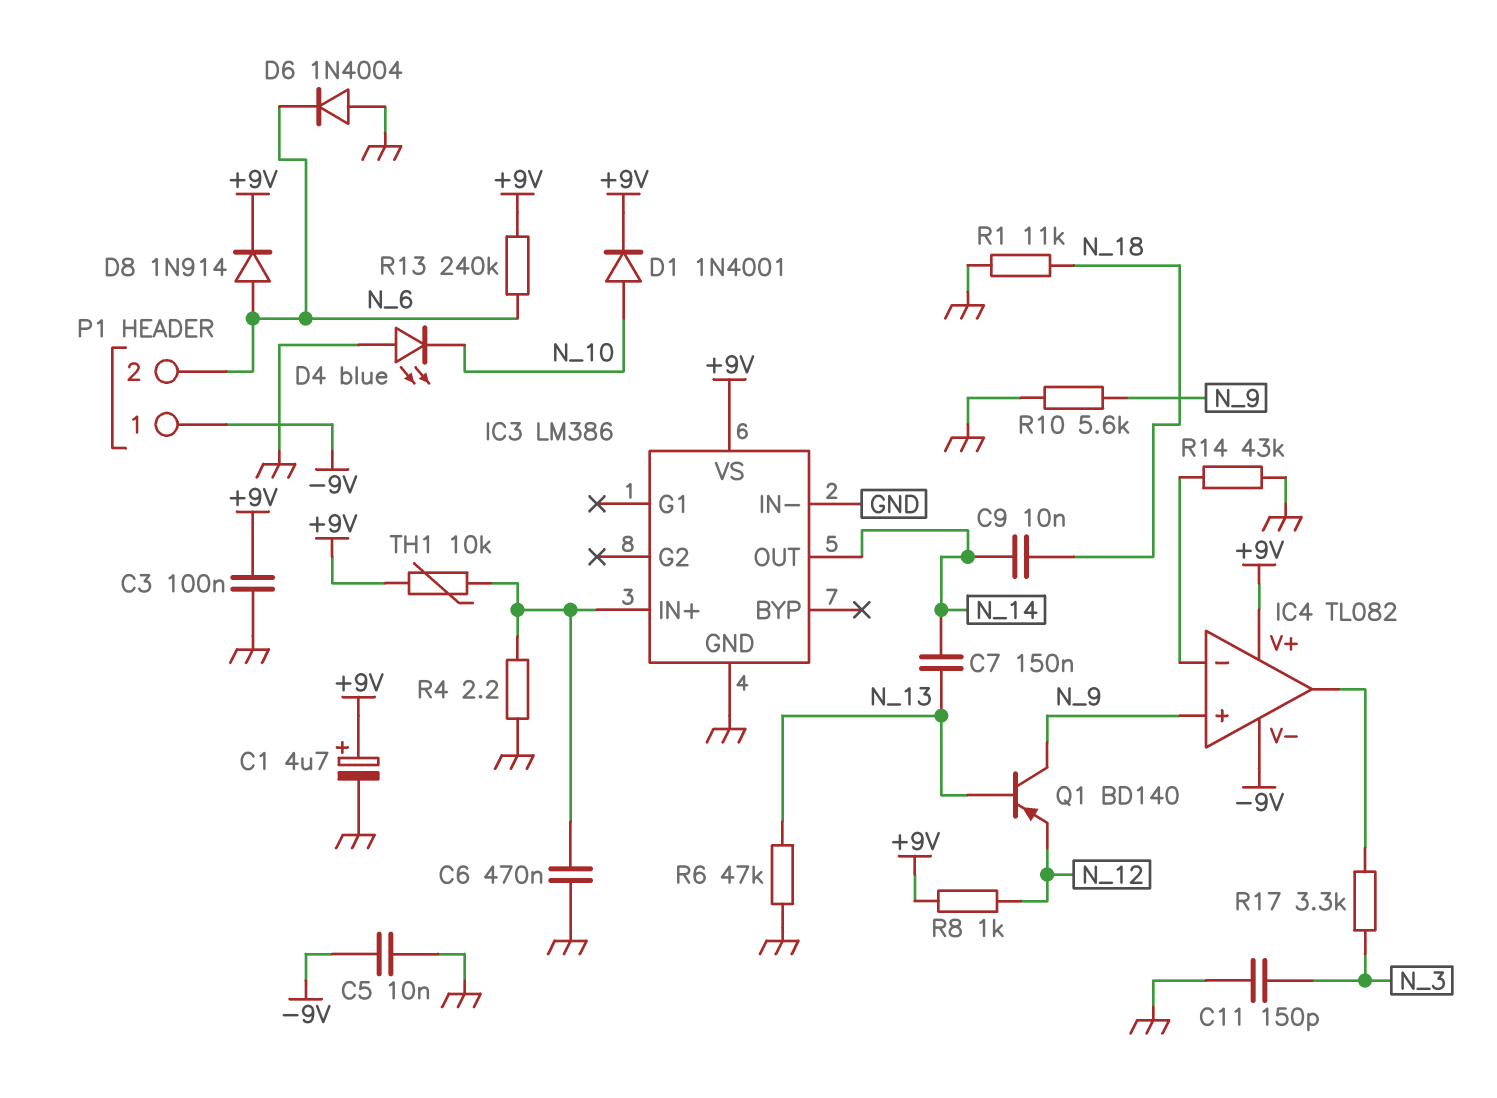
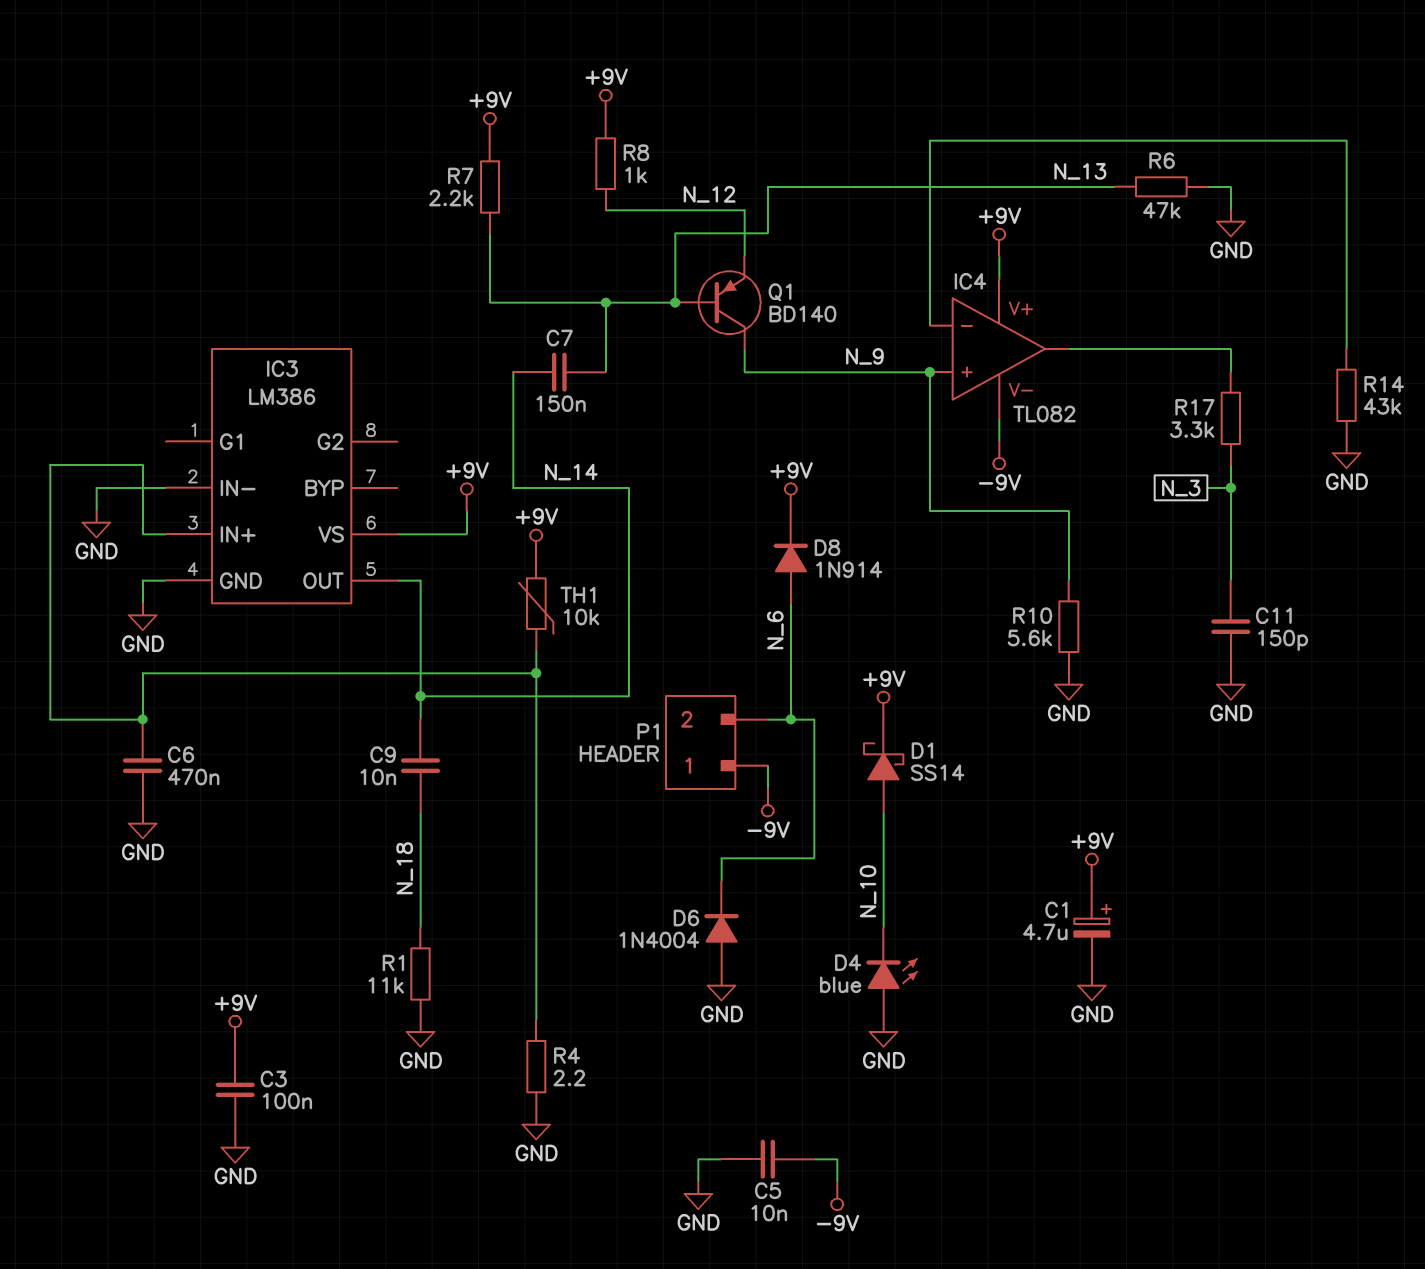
D1: diode 1N4001 (A N_10, K +9V) -> schottky SS14 (A N_10, K +9V)
R7: none -> 2.2k (+9V, N_13)
R13: 240k (+9V, N_6) -> none

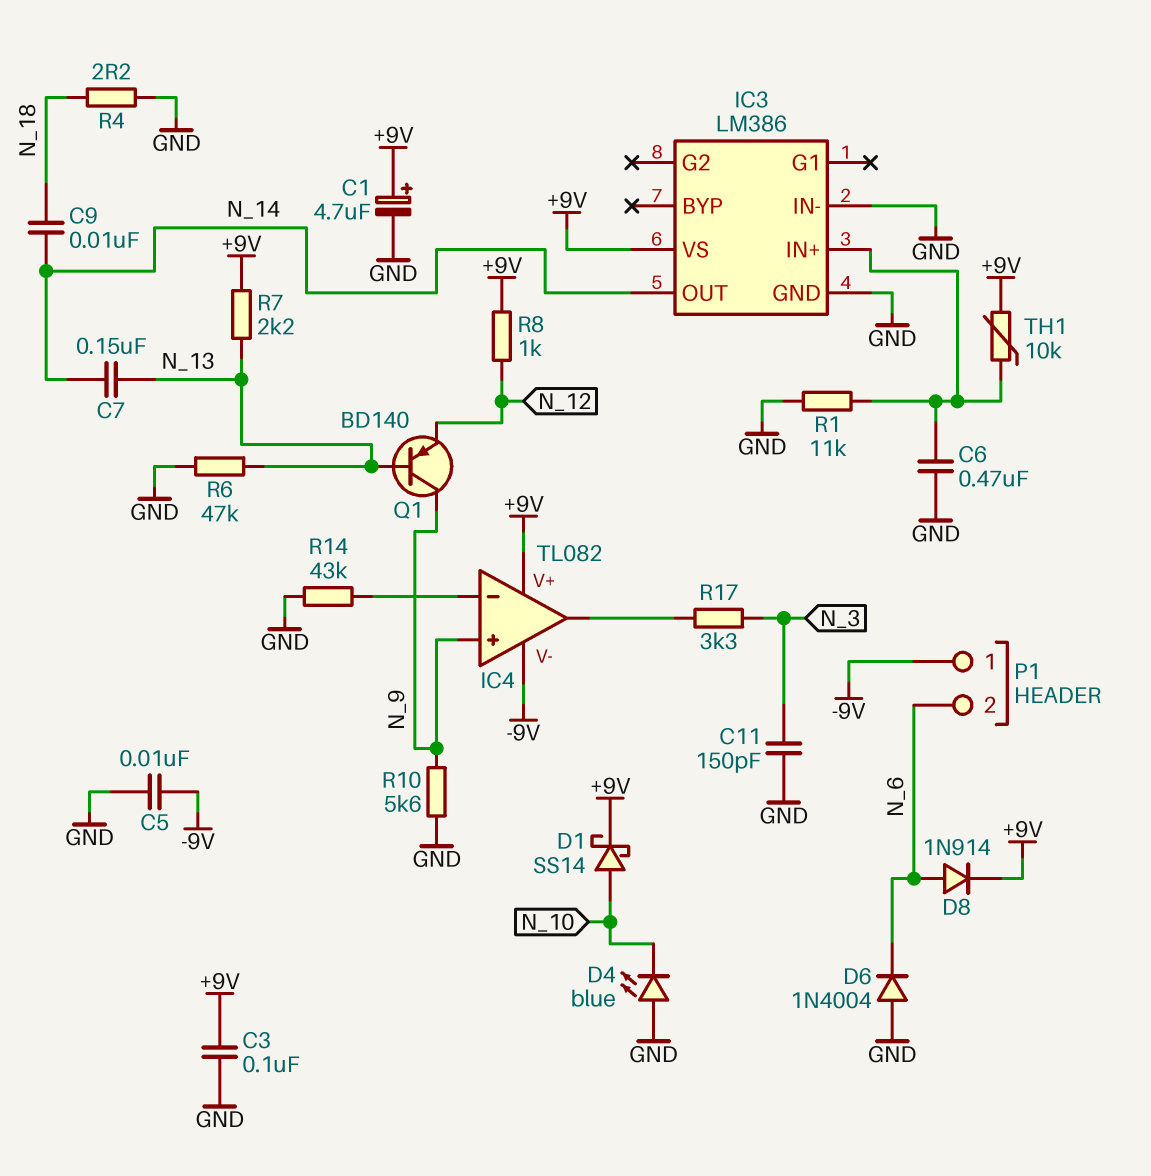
R1: 11k (GND, N_18) -> 11k (GND, IC3/IN+)
R4: 2.2 (GND, IC3/IN+) -> 2.2 (GND, N_18)

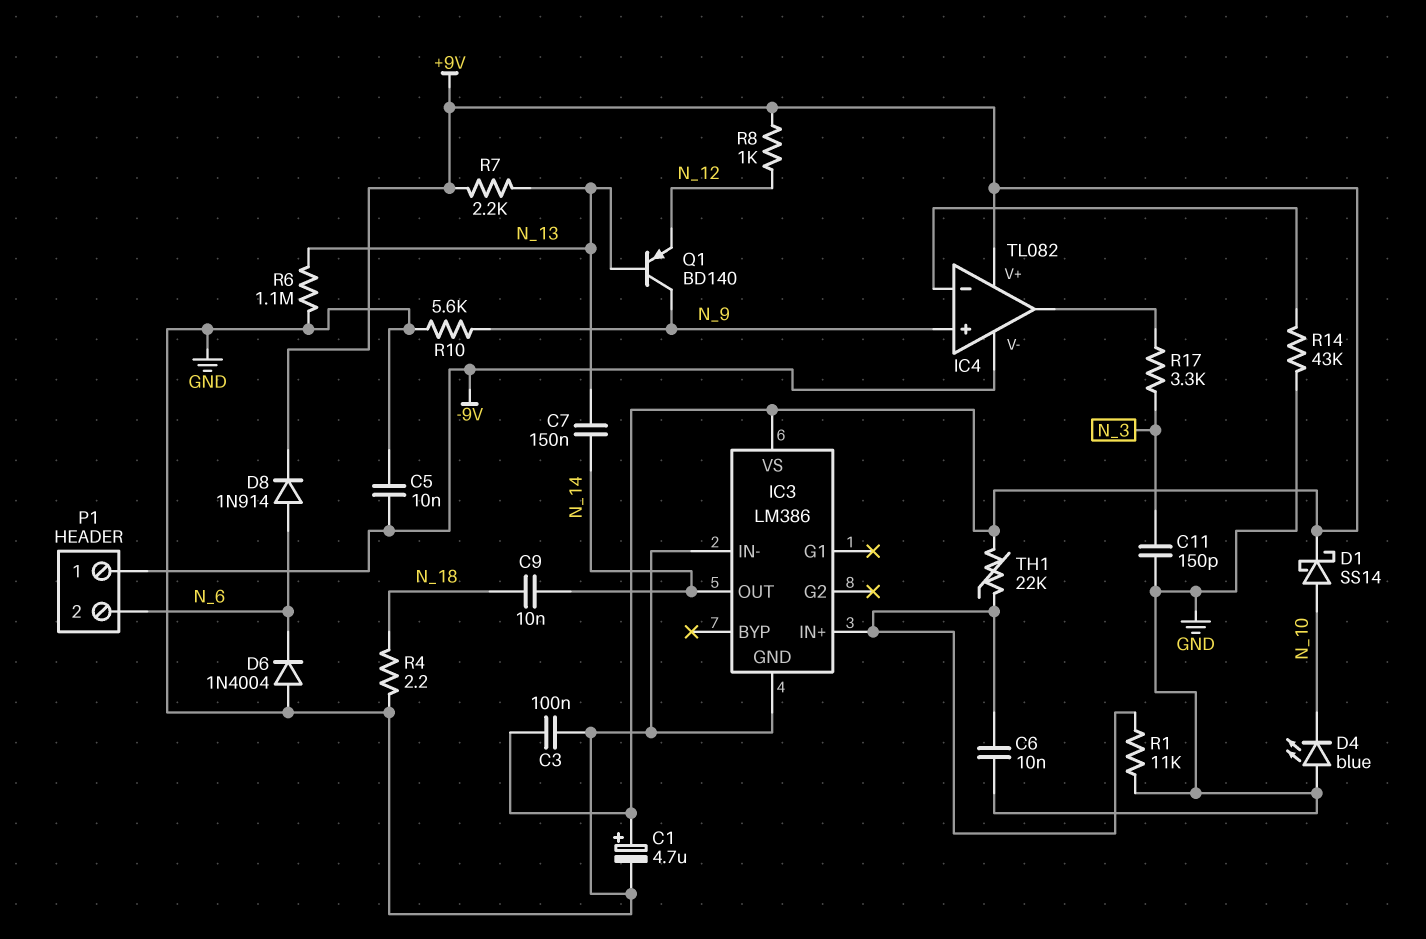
C6: 470nF (GND, IC3/IN+) -> 10nF (GND, IC3/IN+)
R6: 47k (GND, N_13) -> 1.1M (GND, N_13)
TH1: 10k (+9V, IC3/IN+) -> 22k (+9V, IC3/IN+)

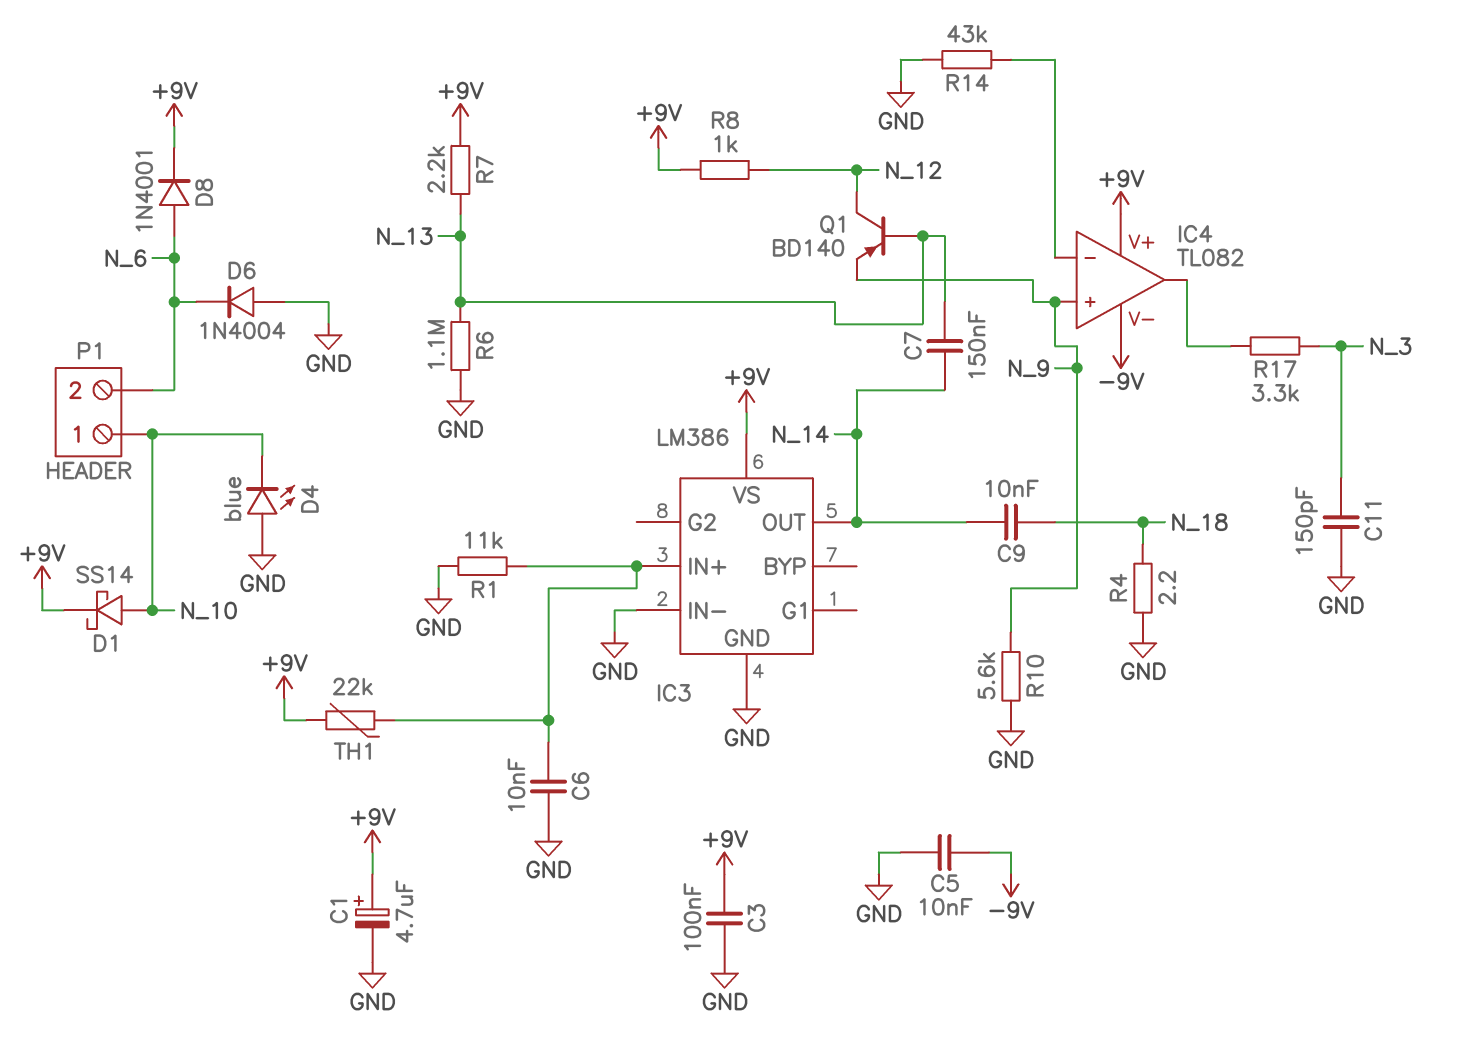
D8: diode 1N914 (A N_6, K +9V) -> diode 1N4001 (A N_6, K +9V)
P1 pin 1: -9V -> N_10
Q1: PNP BD140 (B N_13, C N_9, E N_12) -> PNP BD140 (B N_13, C N_12, E N_9)

